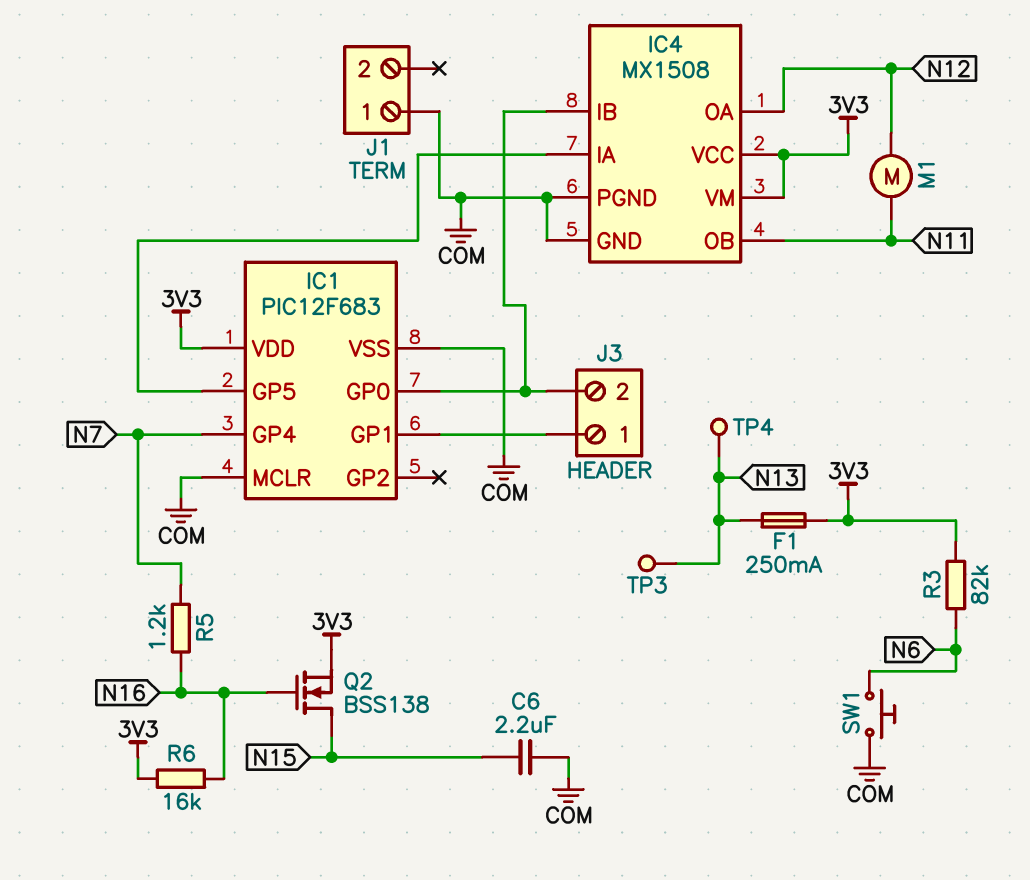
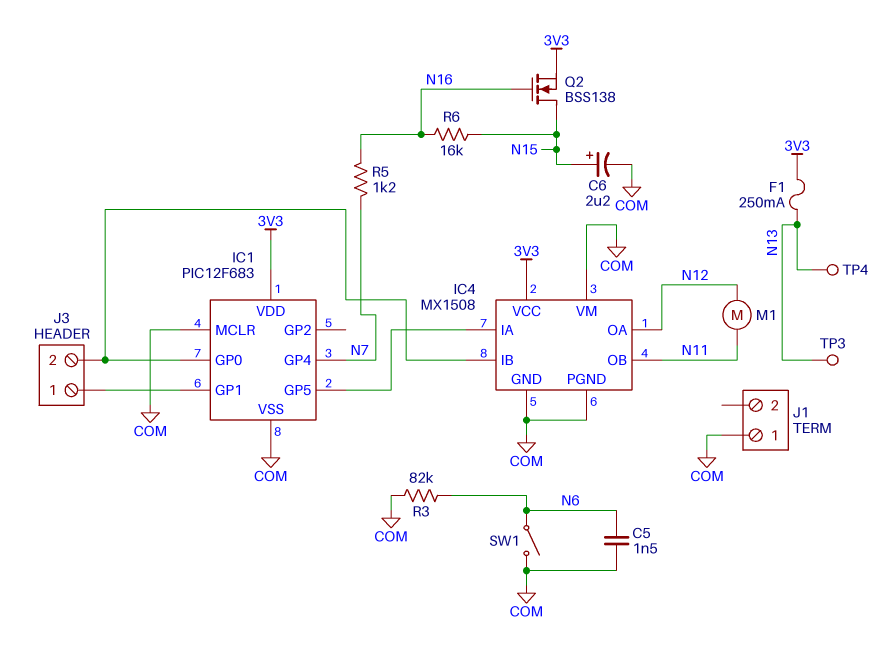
C5: none -> 1.5nF (COM, N6)
C6: 2.2uF (COM, N15) -> 2.2uF (plus N15, minus COM)
IC4 pin VM: 3V3 -> COM
R3: 82k (3V3, N6) -> 82k (COM, N6)
R6: 16k (3V3, N16) -> 16k (N15, N16)
SW1: button (COM, N6) -> switch (COM, N6)

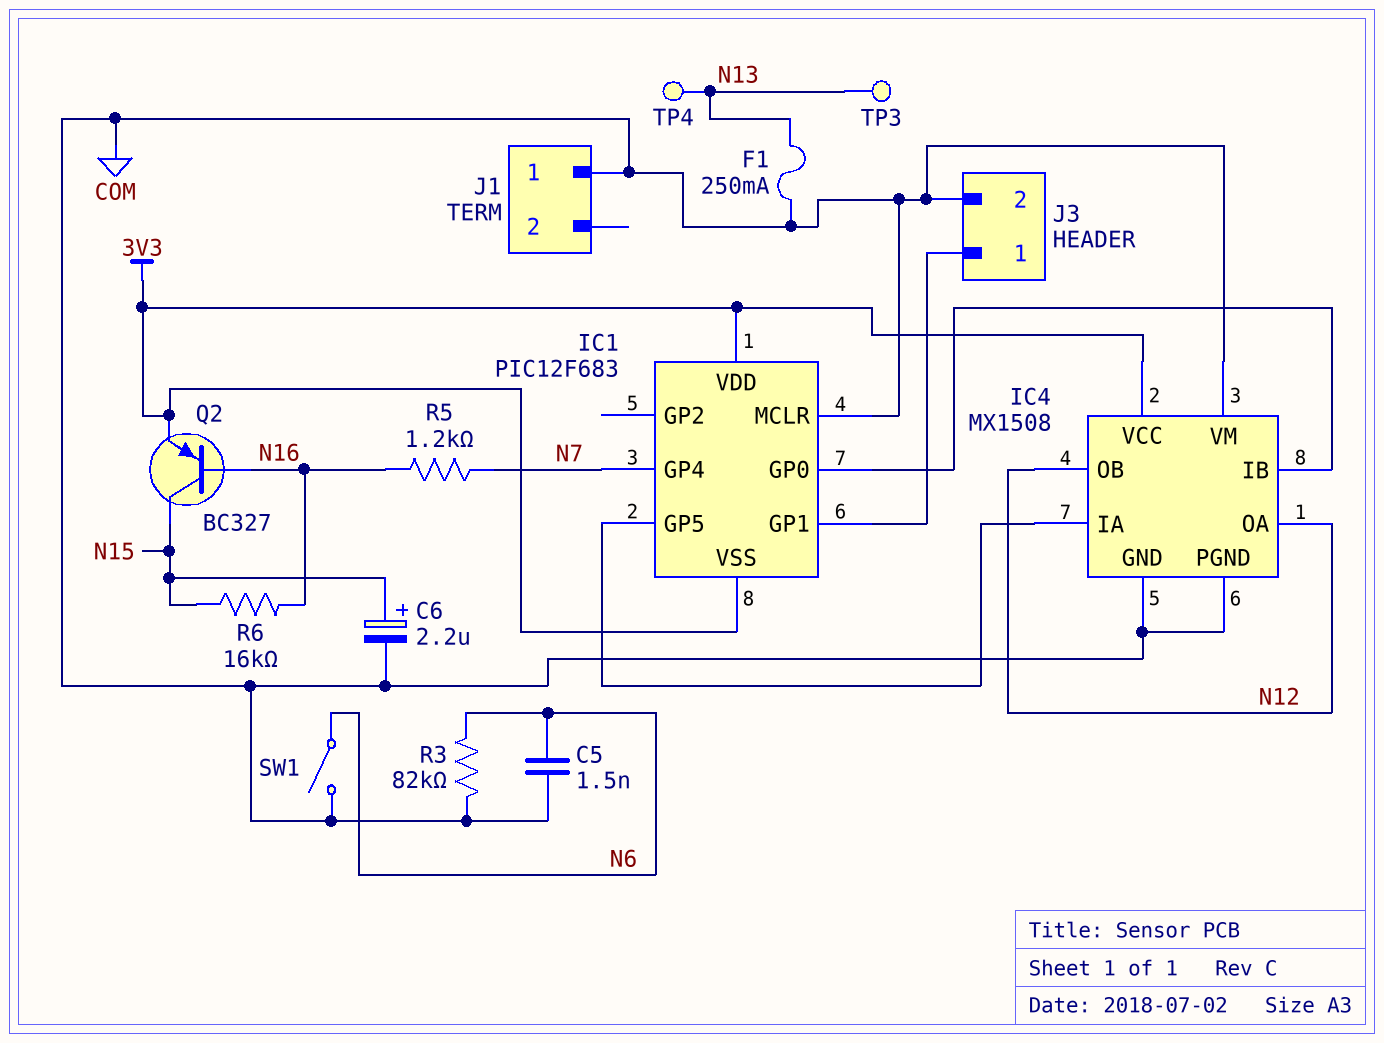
F1: 250mA (3V3, N13) -> 250mA (COM, N13)
IC1 pin VSS: COM -> 3V3
IC4 pin OB: N11 -> N12
J3 pin 2: IC1/GP0 -> COM
M1: motor (N11, N12) -> none
Q2: NMOS BSS138 (G N16, D N15, S 3V3) -> PNP BC327 (B N16, C N15, E 3V3)

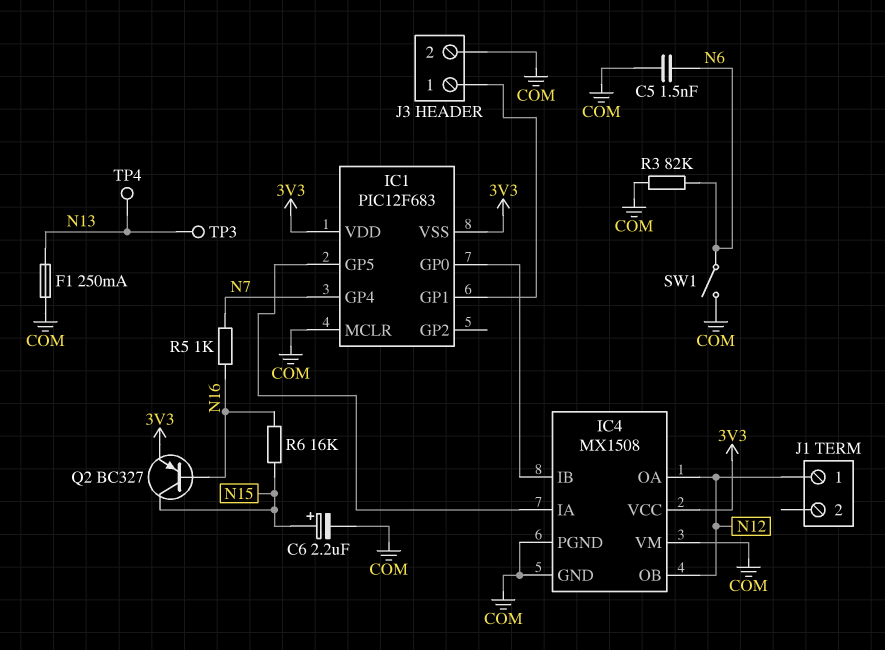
J1 pin 1: COM -> N12
R5: 1.2k (N7, N16) -> 1k (N7, N16)

